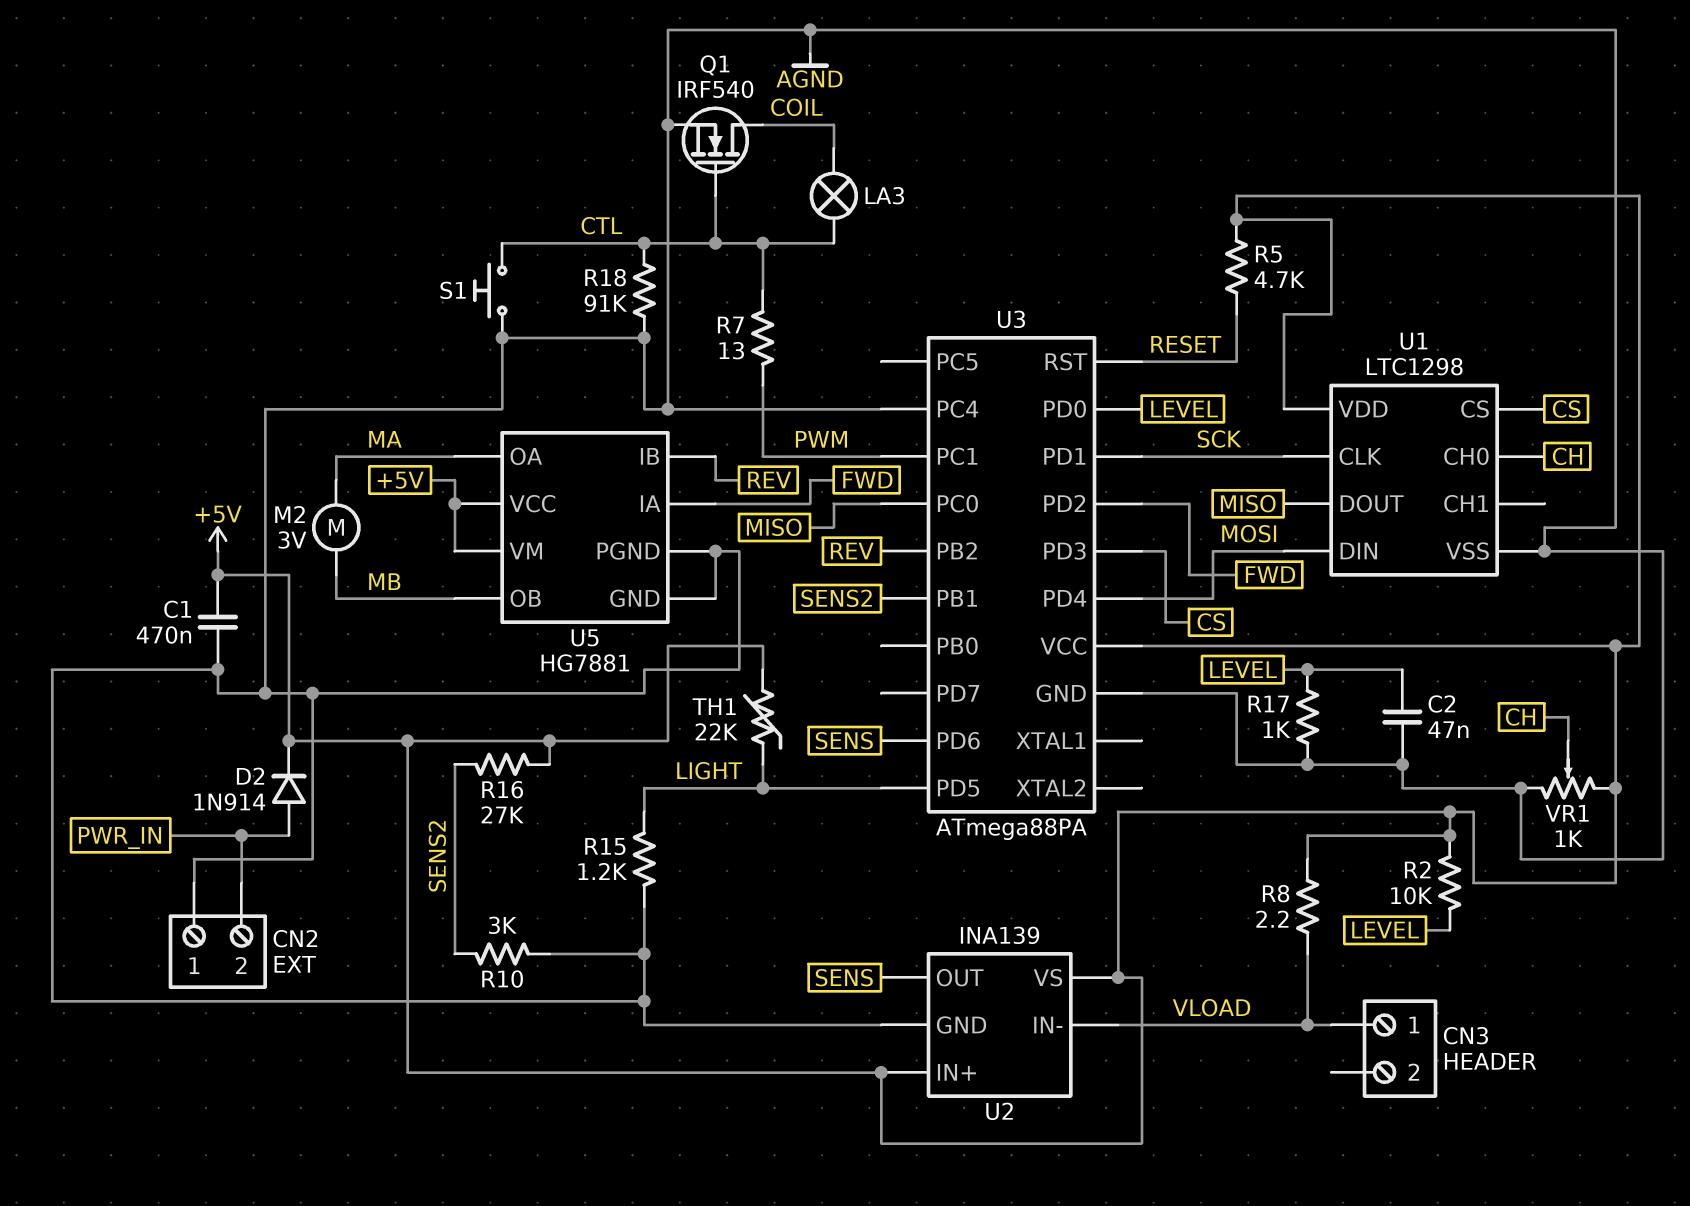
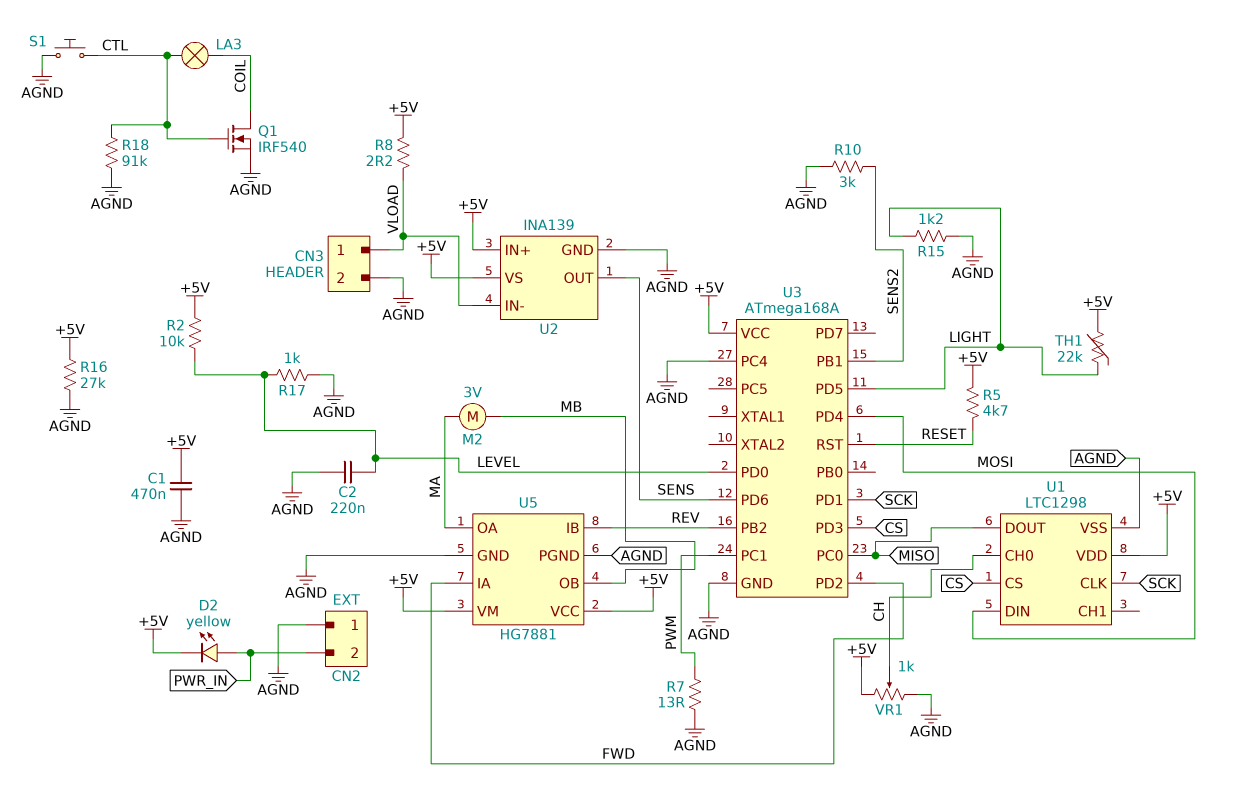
C2: 47nF (AGND, LEVEL) -> 220nF (AGND, LEVEL)
CN3 pin 2: none -> AGND
D2: diode 1N914 (A PWR_IN, K +5V) -> LED yellow (A PWR_IN, K +5V)
R7: 13 (CTL, PWM) -> 13 (AGND, PWM)
R16: 27k (+5V, SENS2) -> 27k (+5V, AGND)
U3: ATmega88PA -> ATmega168A

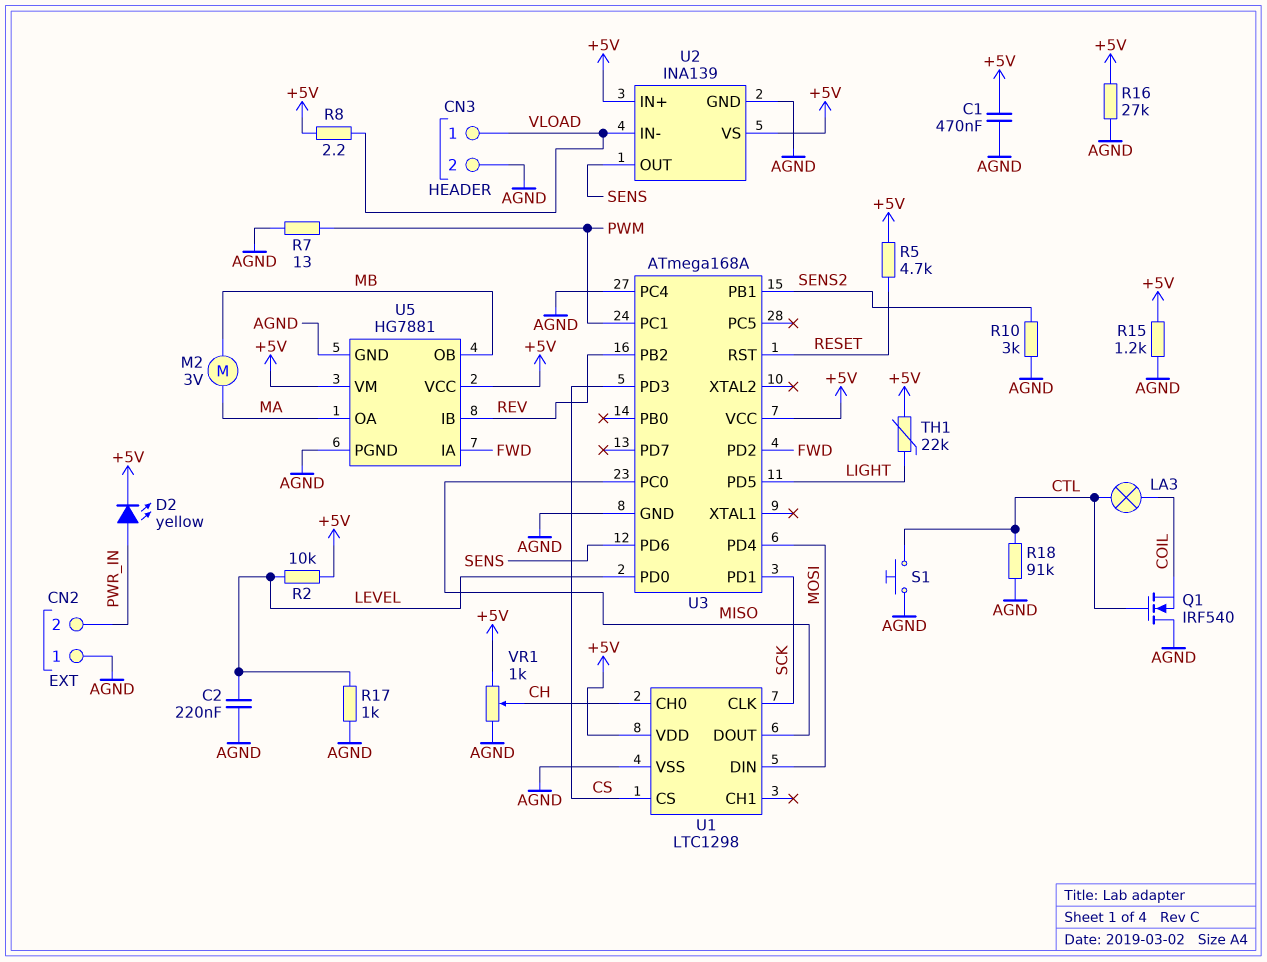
Q1: NMOS IRF540 (G CTL, D COIL, S AGND) -> NMOS IRF540 (G CTL, D AGND, S COIL)
R15: 1.2k (AGND, LIGHT) -> 1.2k (+5V, AGND)

